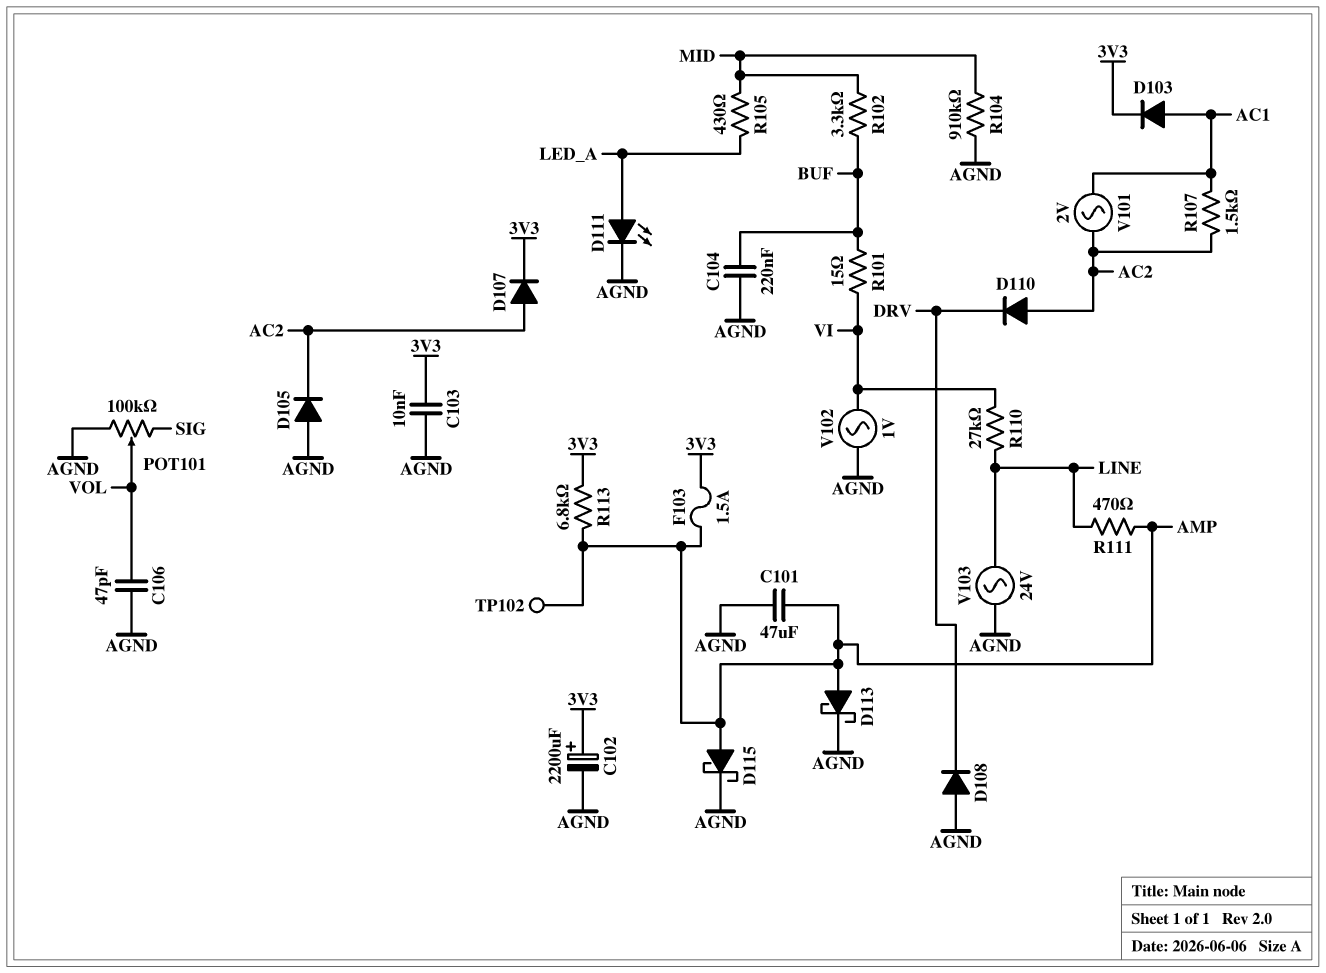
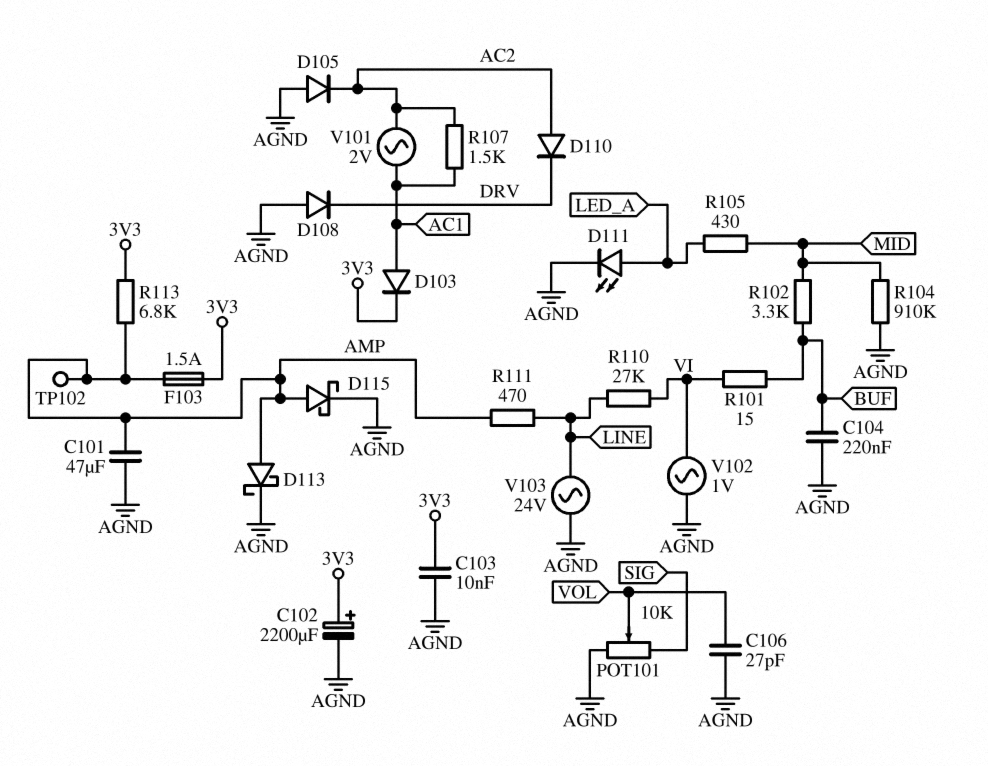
C106: 47pF (AGND, VOL) -> 27pF (AGND, VOL)
D107: diode (A AC2, K 3V3) -> none
POT101: 100k (AGND, SIG, wiper VOL) -> 10k (AGND, SIG, wiper VOL)

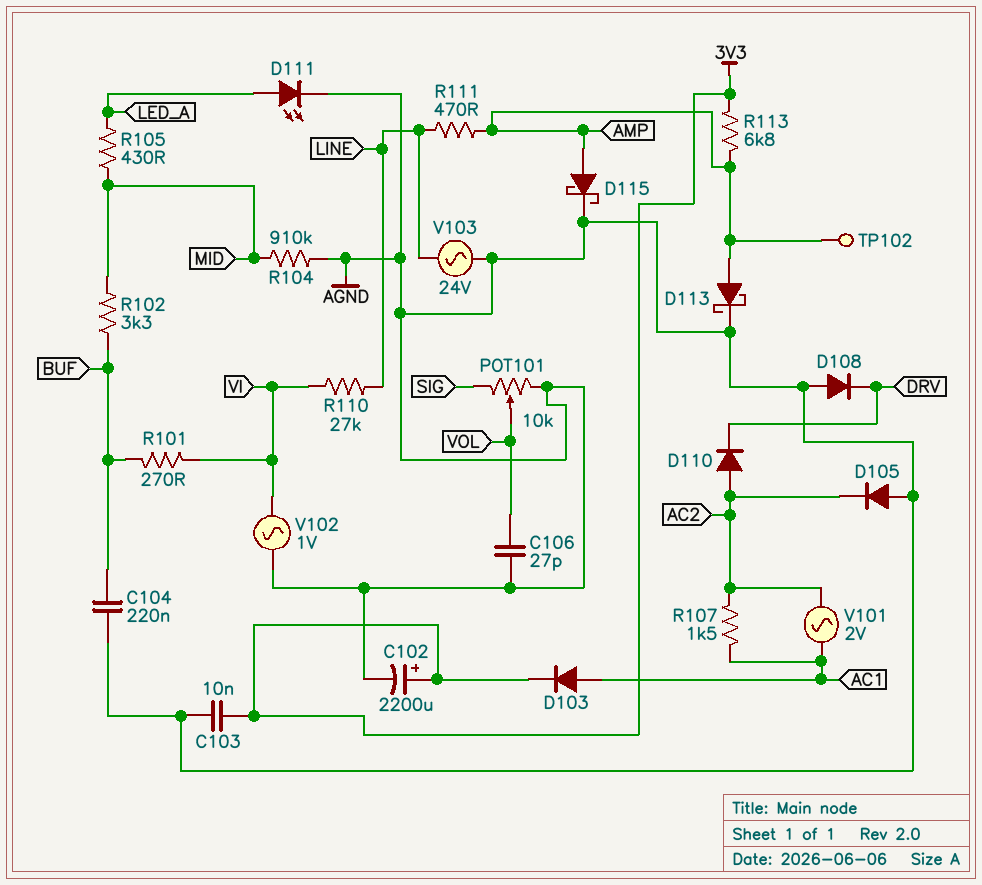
C101: 47uF (AGND, AMP) -> none
F103: 1.5A (3V3, AMP) -> none
R101: 15 (BUF, VI) -> 270 (BUF, VI)

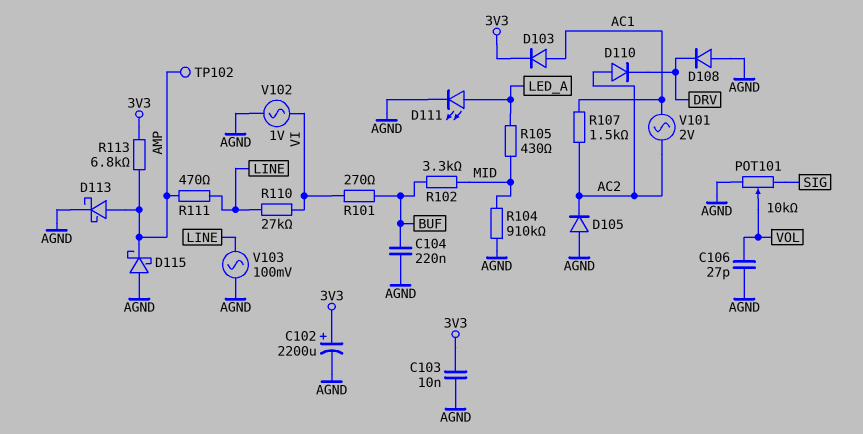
D115: schottky (A AMP, K AGND) -> schottky (A AGND, K AMP)
V103: AC 24V (AGND, LINE) -> AC 100mV (AGND, LINE)

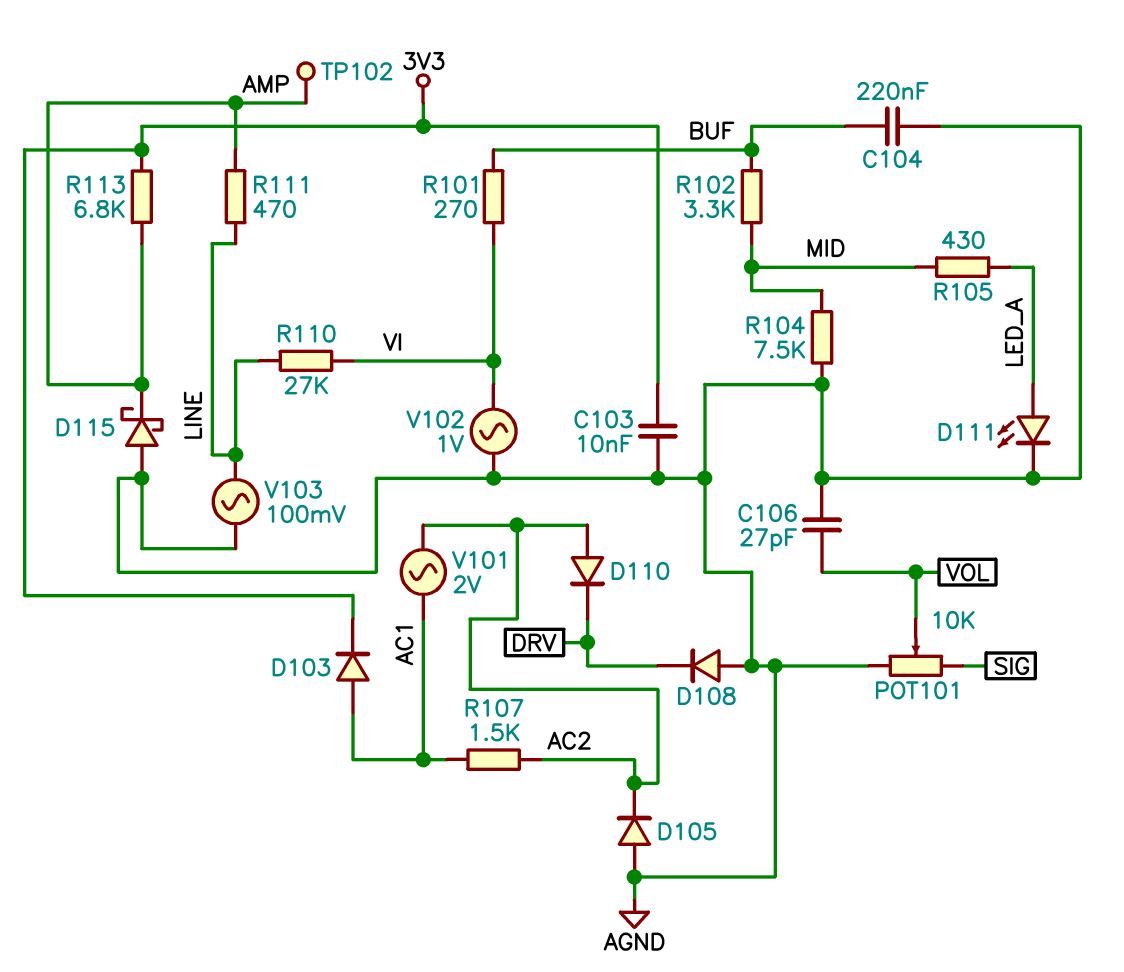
C102: 2200uF (plus 3V3, minus AGND) -> none
D113: schottky (A AMP, K AGND) -> none
R104: 910k (AGND, MID) -> 7.5k (AGND, MID)

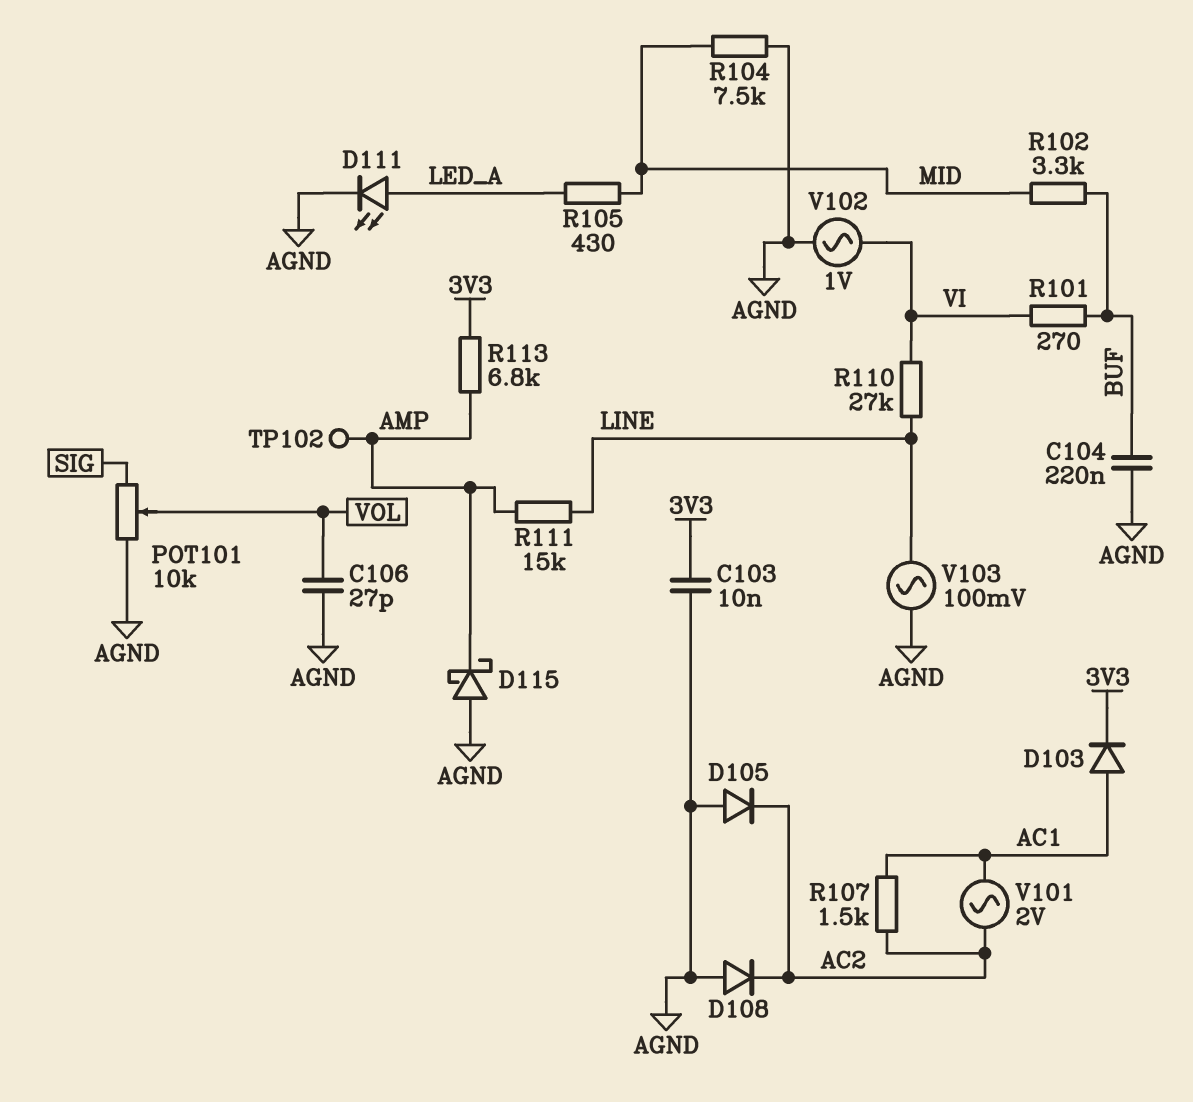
D108: diode (A AGND, K DRV) -> diode (A AGND, K AC2)
D110: diode (A AC2, K DRV) -> none
R111: 470 (AMP, LINE) -> 15k (AMP, LINE)

